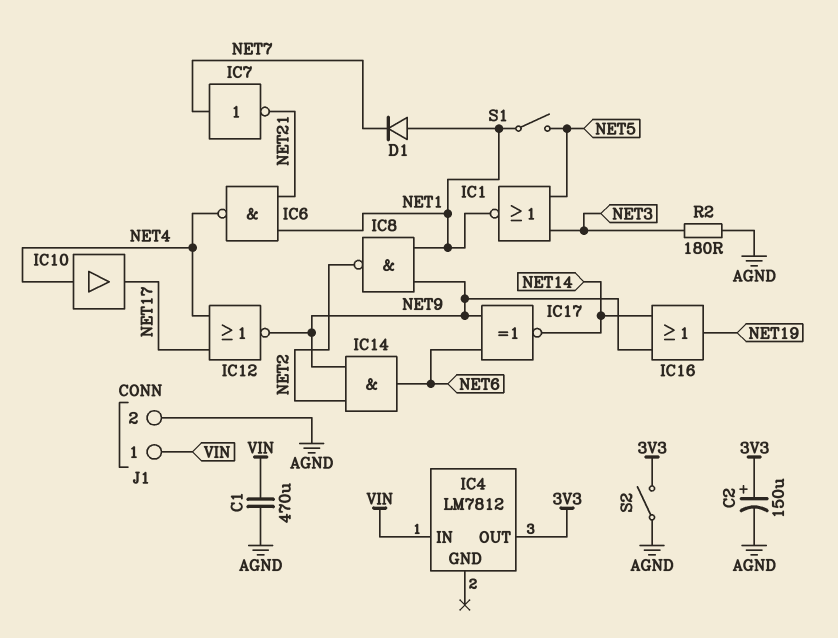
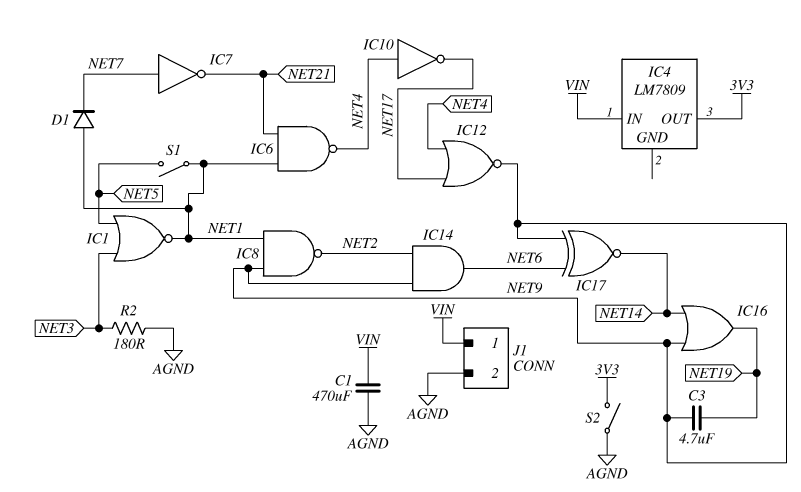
C2: 150uF (plus 3V3, minus AGND) -> none
C3: none -> 4.7uF (NET9, NET19)
IC4: LM7812 -> LM7809
IC10: buffer (in NET4, out NET17) -> NOT (in NET4, out NET17)

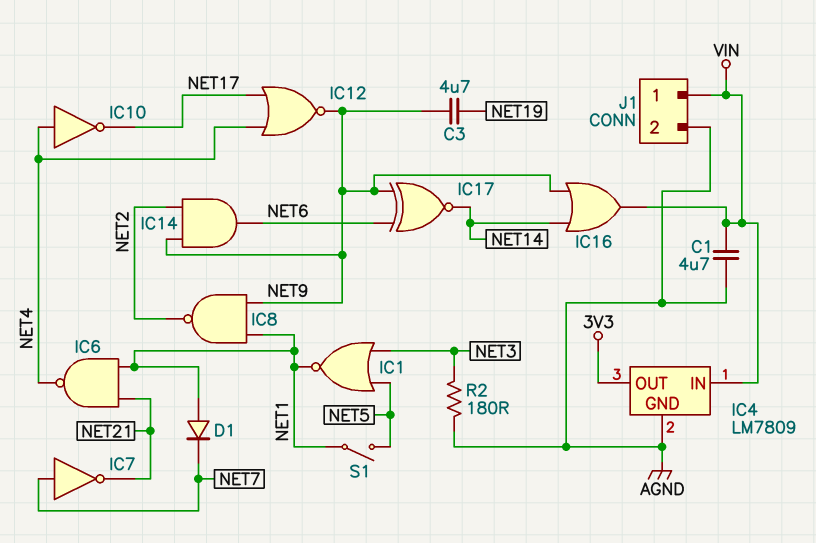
C1: 470uF (AGND, VIN) -> 4.7uF (AGND, VIN)
IC4 pin GND: none -> AGND
IC16: OR (in NET9, in NET14, out NET19) -> OR (in NET9, in NET14, out VIN)
S2: switch (3V3, AGND) -> none

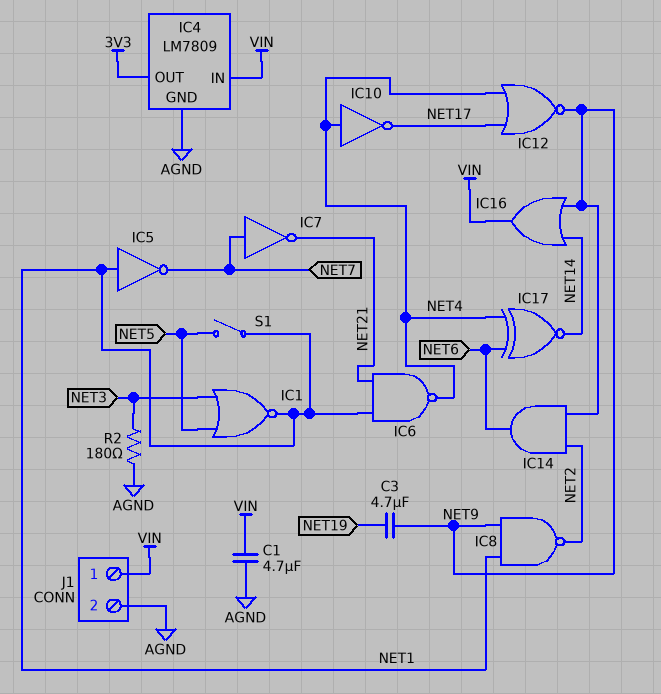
D1: diode (A NET1, K NET7) -> none
IC5: none -> NOT (in NET1, out NET7)
IC17: XNOR (in NET6, in NET9, out NET14) -> XNOR (in NET4, in NET6, out NET14)

